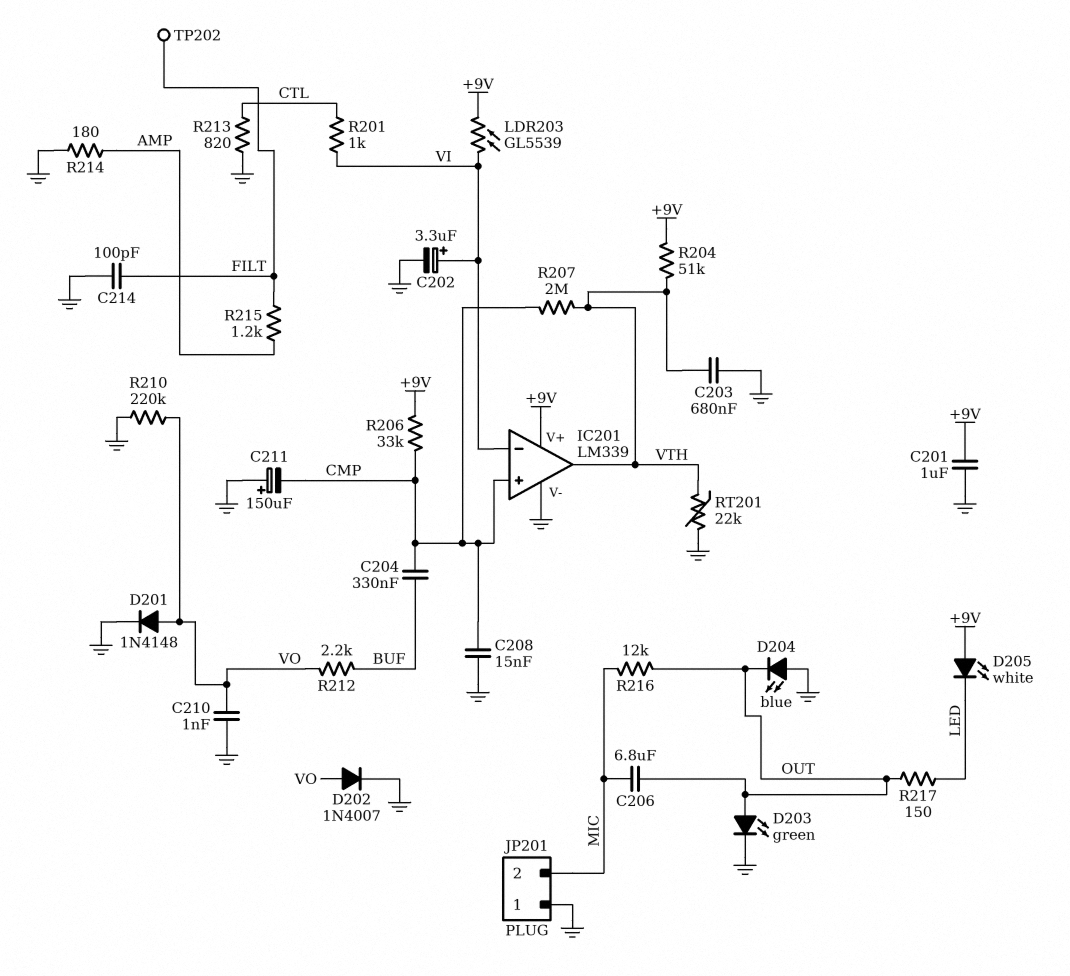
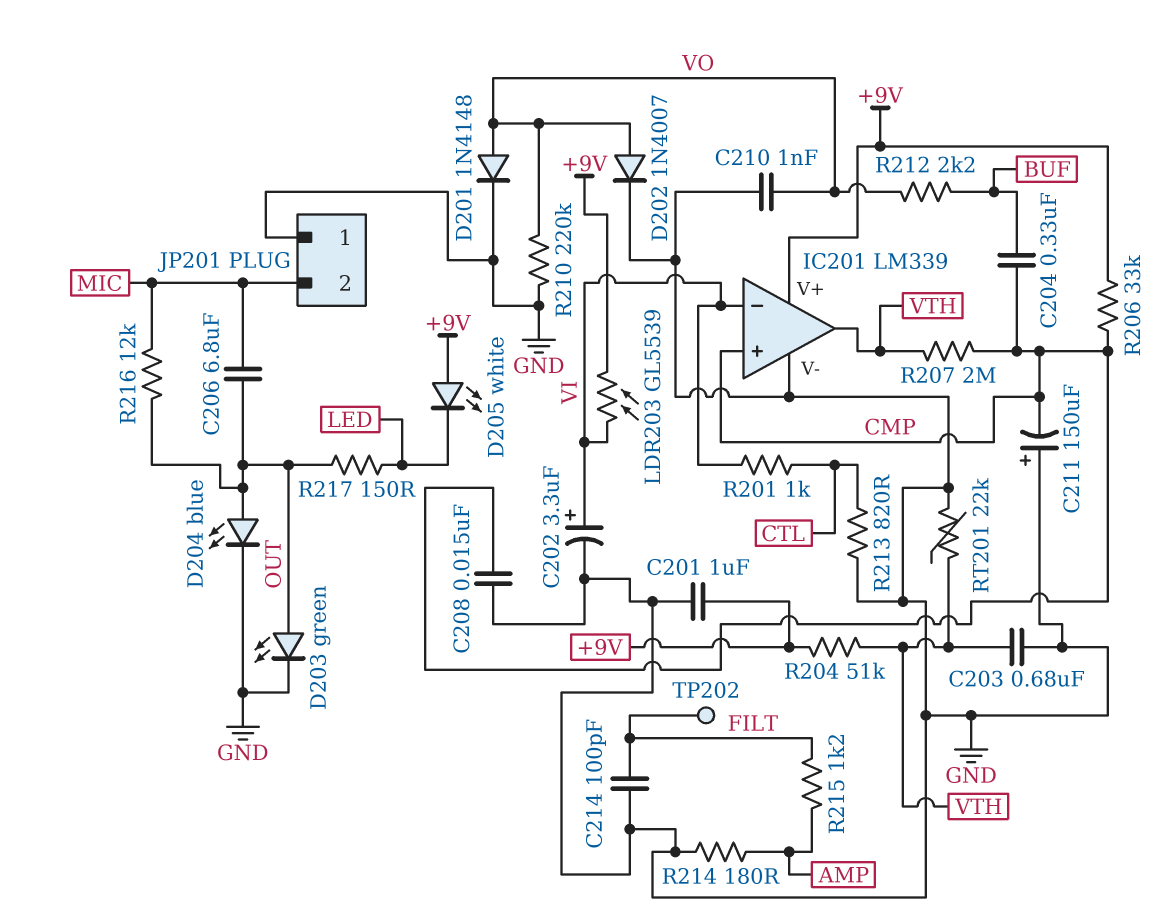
D204: LED blue (A GND, K OUT) -> LED blue (A OUT, K GND)

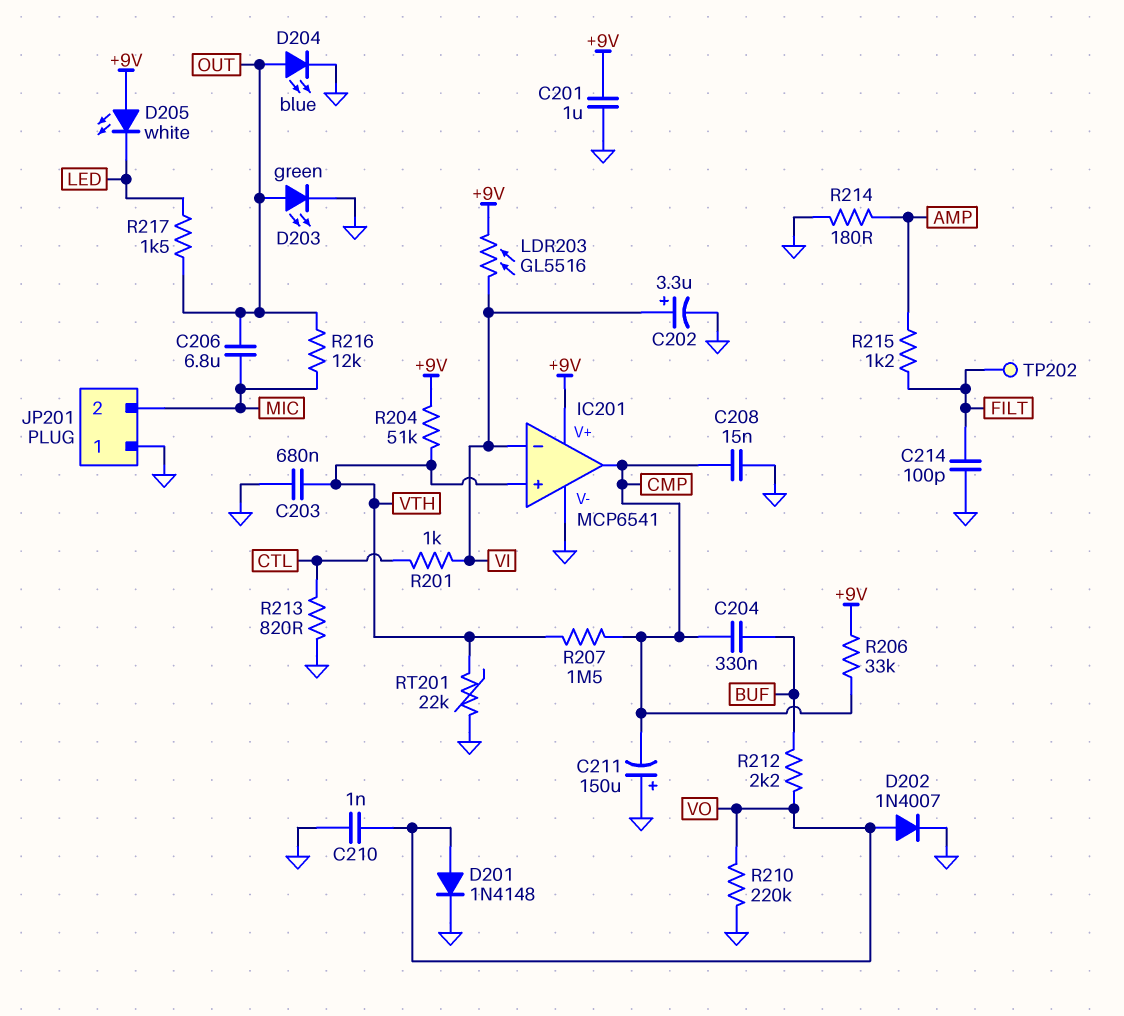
IC201: LM339 -> MCP6541
IC201 pin in+: CMP -> VTH
IC201 pin out: VTH -> CMP
LDR203: GL5539 (+9V, VI) -> GL5516 (+9V, VI)
R207: 2M (CMP, VTH) -> 1.5M (CMP, VTH)
R217: 150 (LED, OUT) -> 1.5k (LED, OUT)

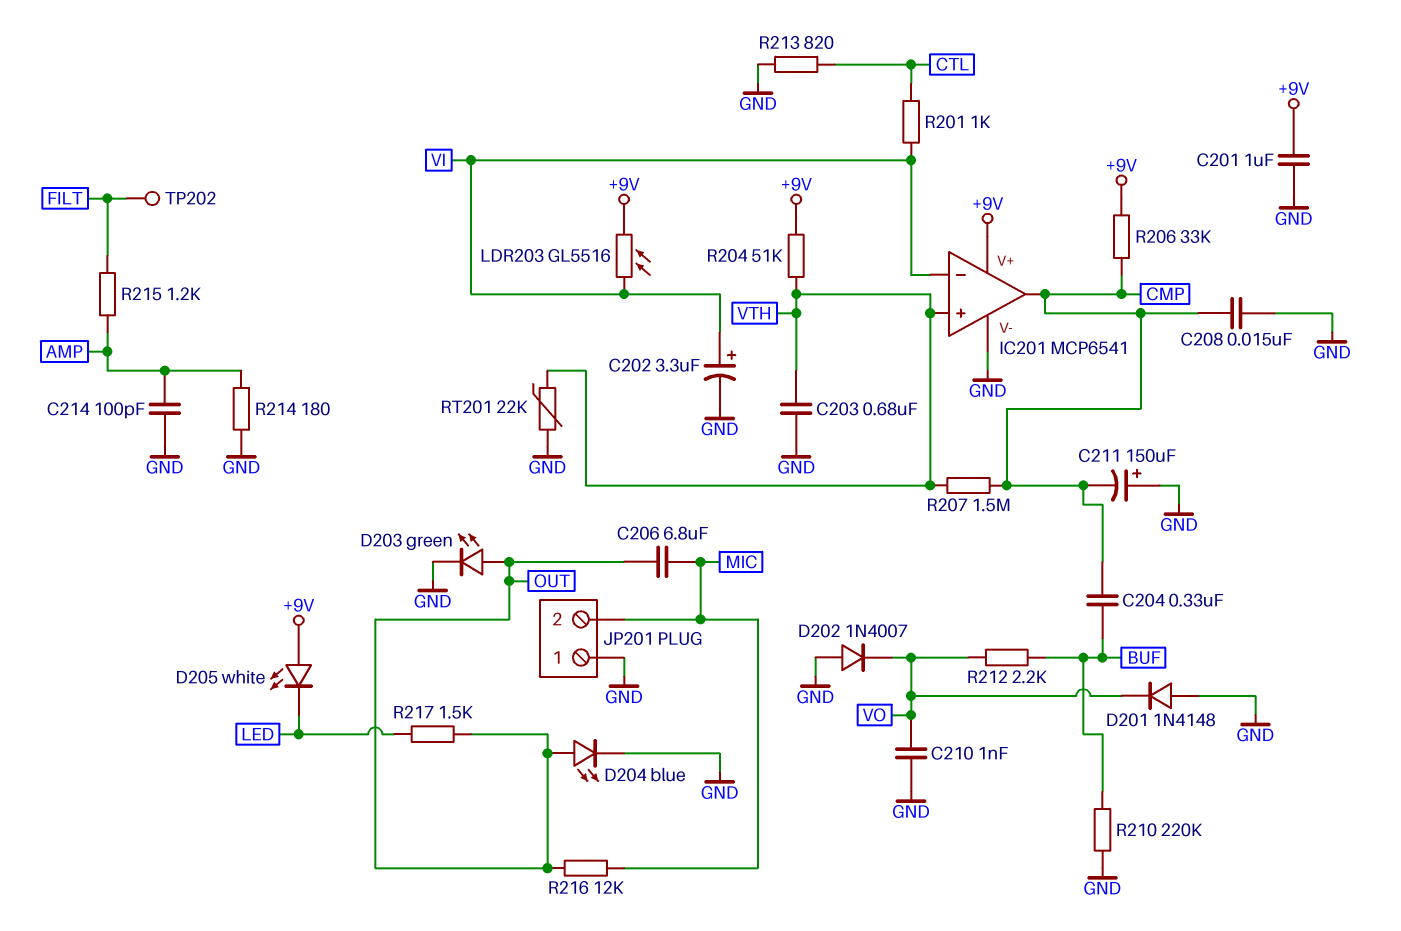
C214: 100pF (FILT, GND) -> 100pF (AMP, GND)
D201: diode 1N4148 (A VO, K GND) -> diode 1N4148 (A GND, K VO)
D202: diode 1N4007 (A VO, K GND) -> diode 1N4007 (A GND, K VO)
R210: 220k (GND, VO) -> 220k (BUF, GND)

